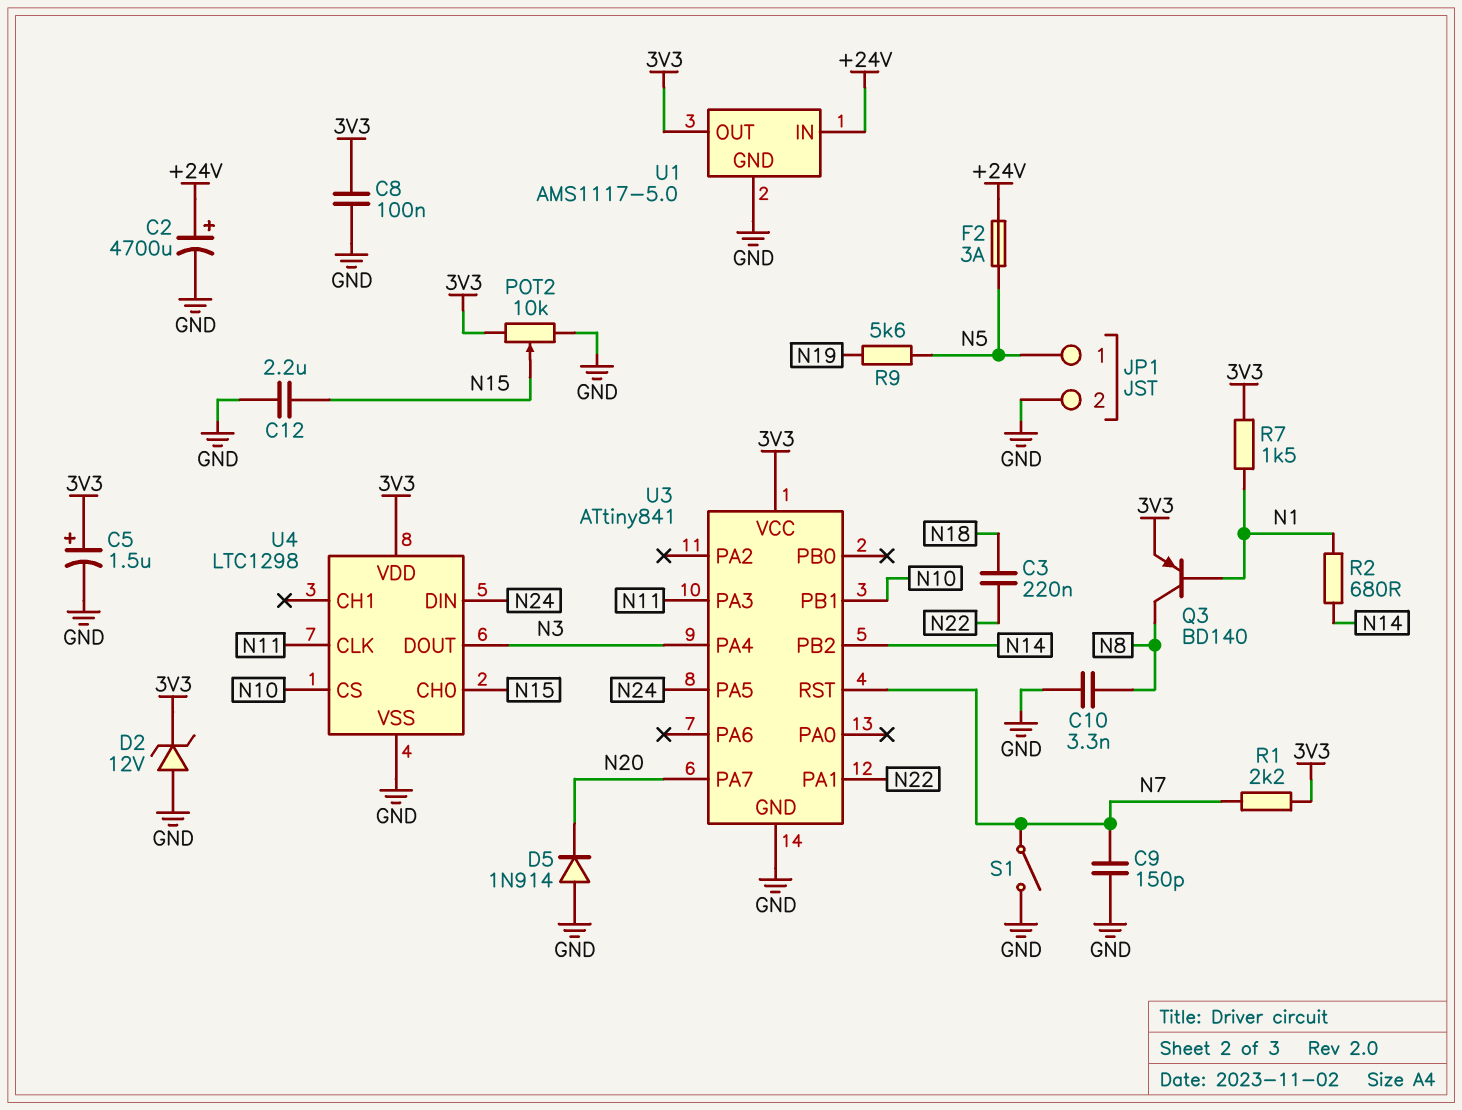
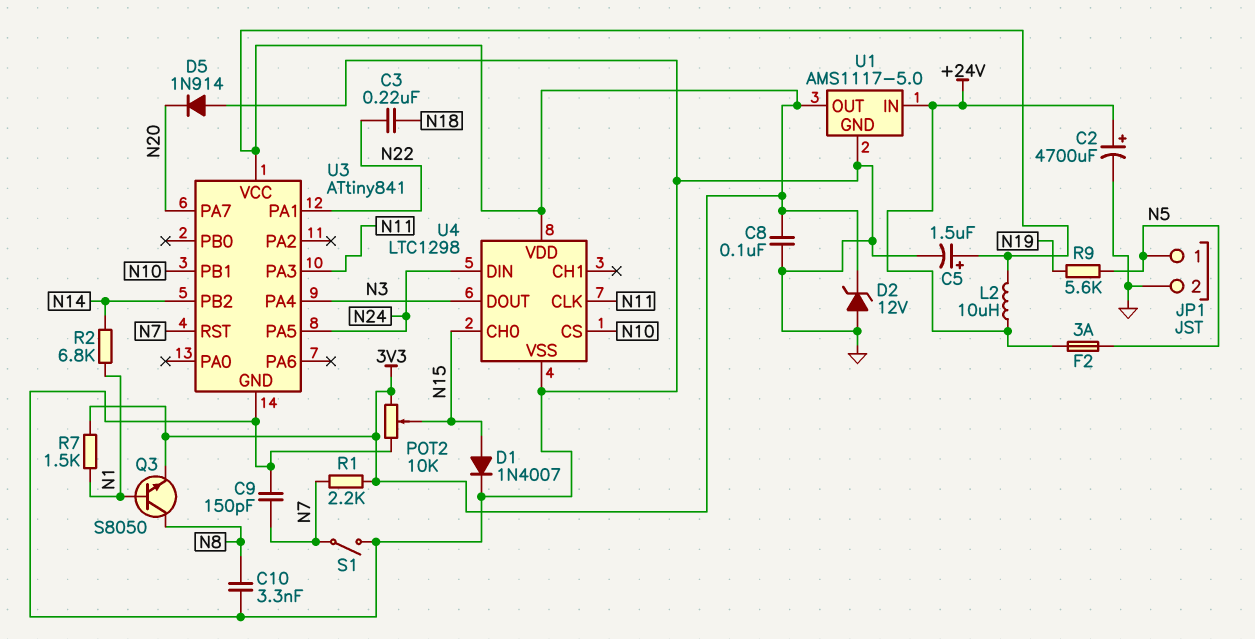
C12: 2.2uF (GND, N15) -> none
D1: none -> diode 1N4007 (A N15, K GND)
L2: none -> 10uH (+24V, 3V3)
Q3: PNP BD140 (B N1, C N8, E 3V3) -> NPN S8050 (B N1, C N8, E 3V3)
R2: 680 (N1, N14) -> 6.8k (N1, N14)

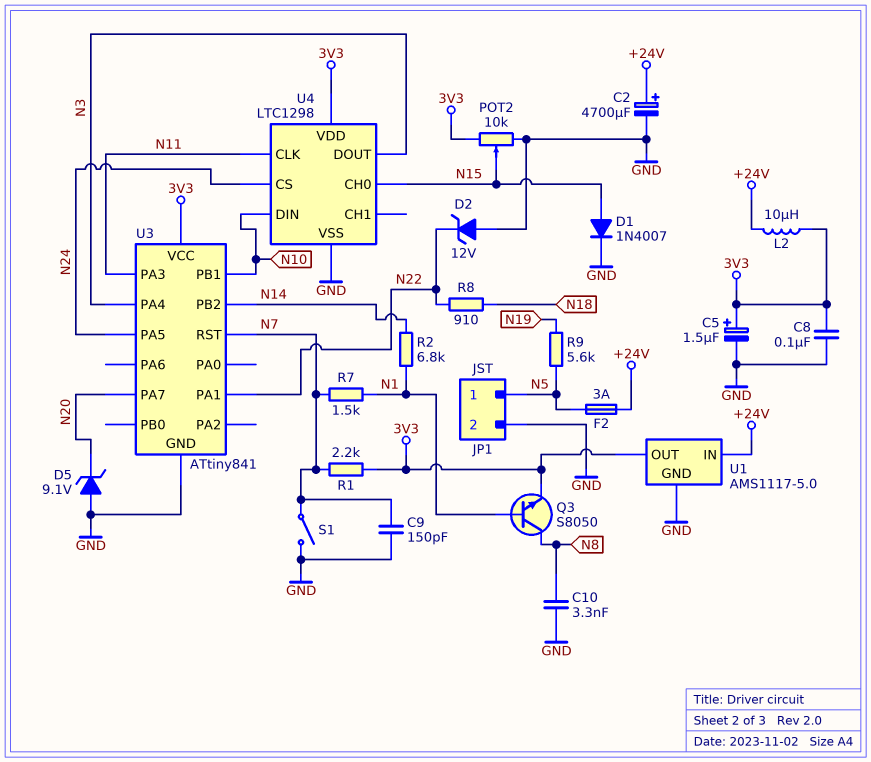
C3: 220nF (N18, N22) -> none
D2: zener 12V (A GND, K 3V3) -> zener 12V (A GND, K N22)
D5: diode 1N914 (A GND, K N20) -> zener 9.1V (A GND, K N20)
R7: 1.5k (3V3, N1) -> 1.5k (N1, N7)
R8: none -> 910 (N18, N22)
U4 pin CS: N10 -> N24
U4 pin DIN: N24 -> N10

